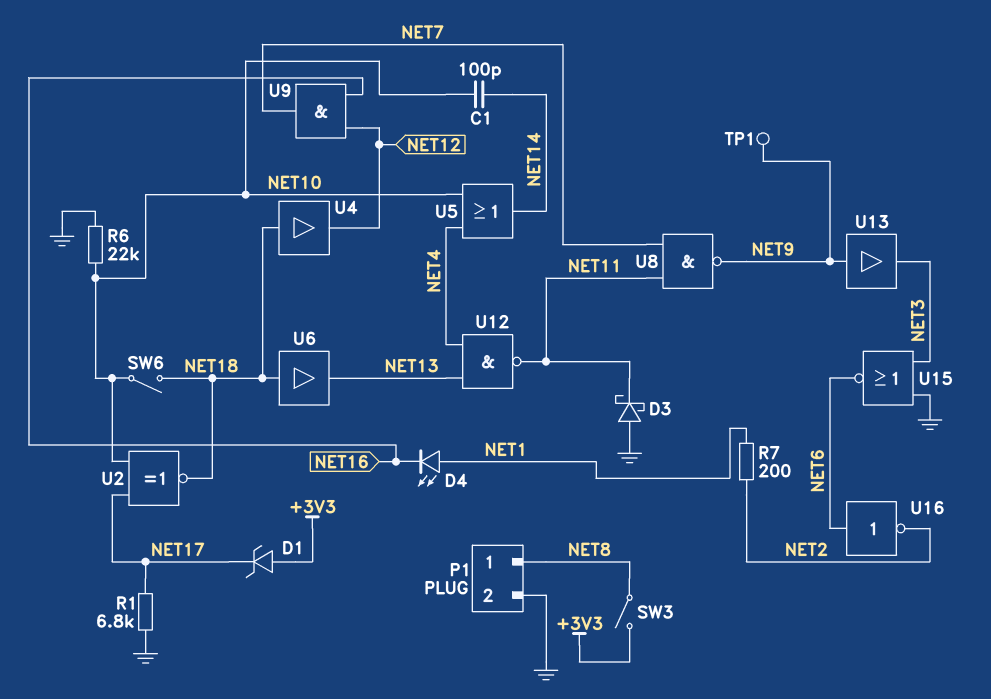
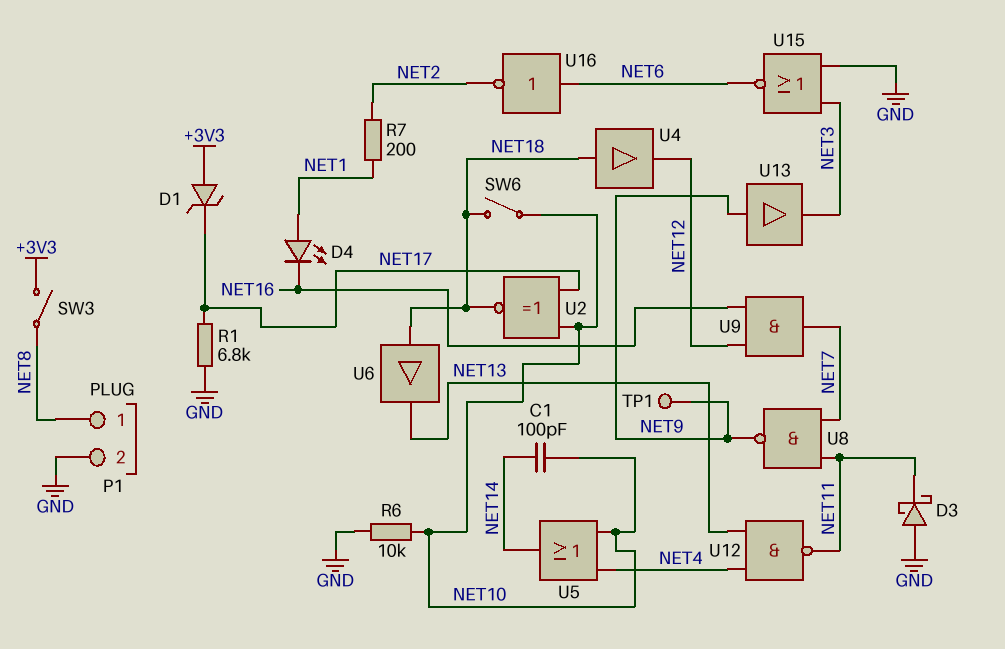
R6: 22k (GND, NET10) -> 10k (GND, NET10)

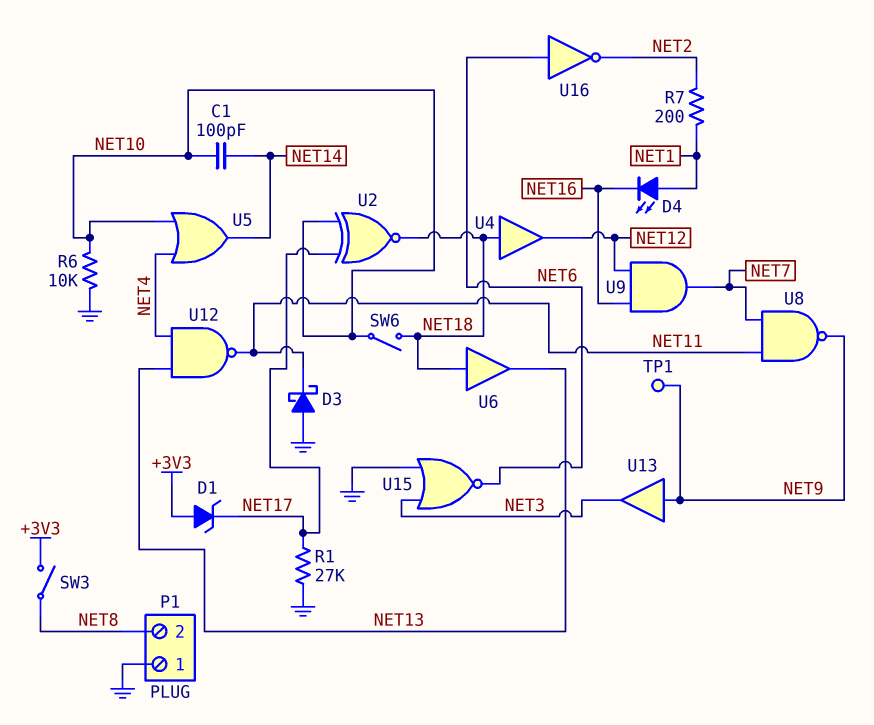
P1 pin 1: NET8 -> GND
P1 pin 2: GND -> NET8
R1: 6.8k (GND, NET17) -> 27k (GND, NET17)

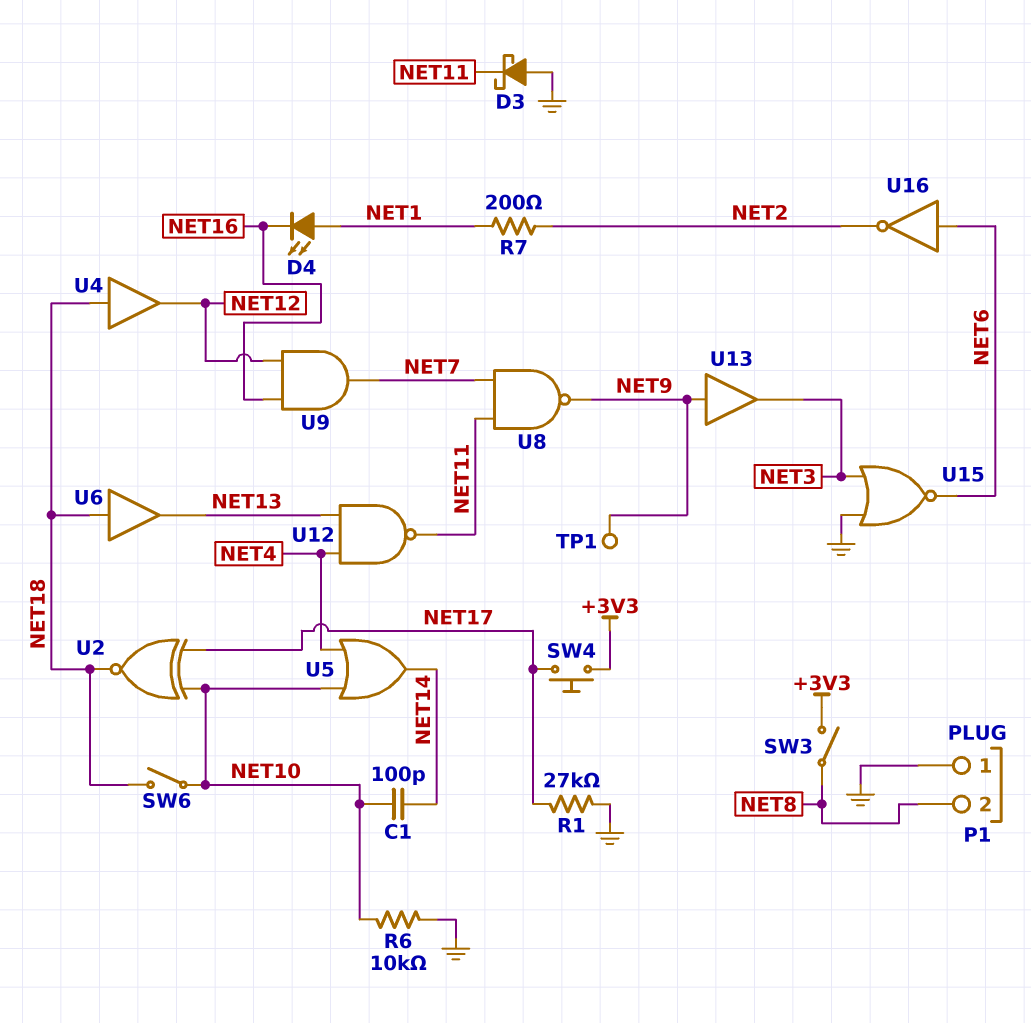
D1: zener (A +3V3, K NET17) -> none
SW4: none -> button (+3V3, NET17)

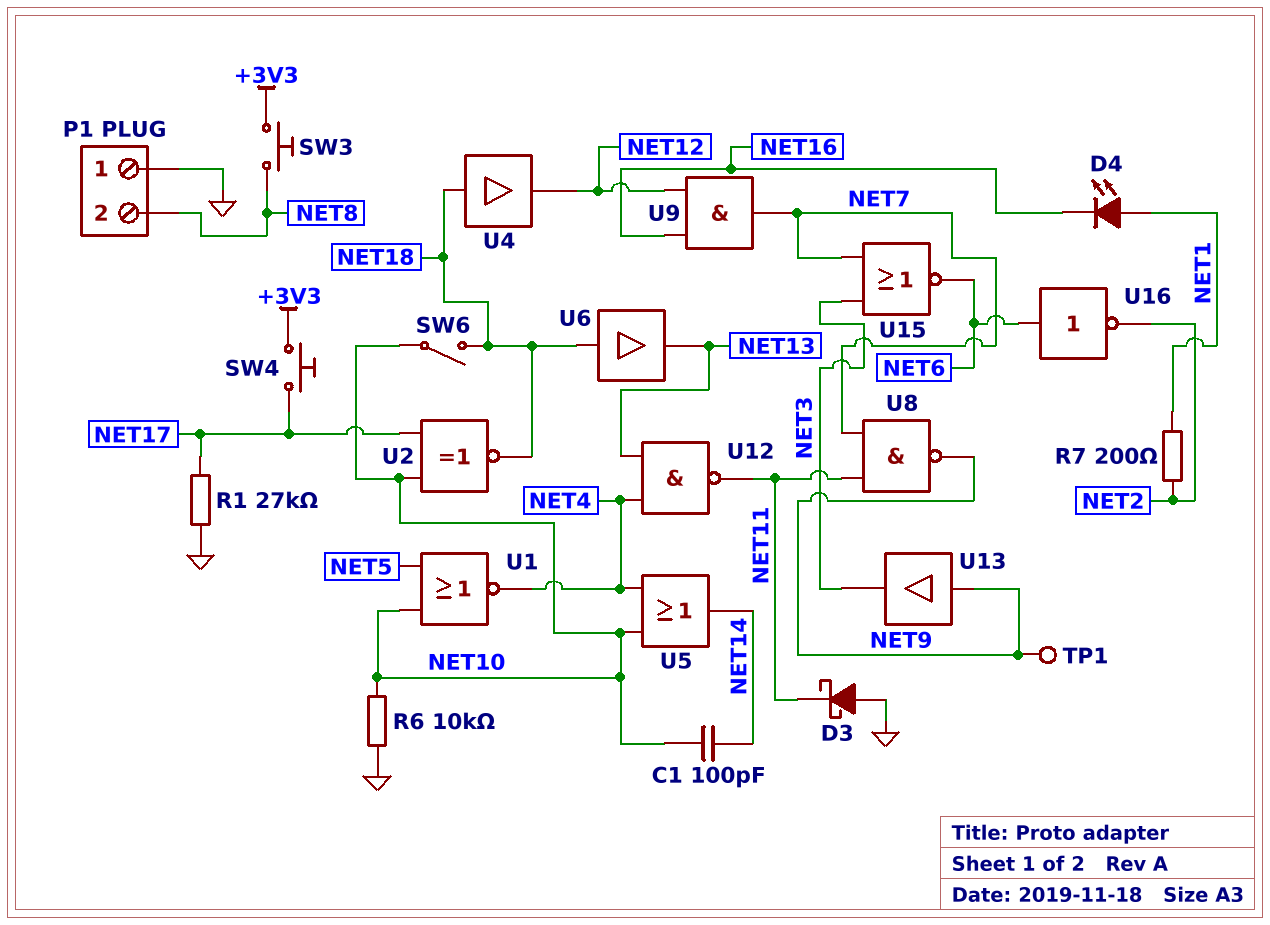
SW3: switch (+3V3, NET8) -> button (+3V3, NET8)
U1: none -> NOR (in NET5, in NET10, out NET4)
U15: NOR (in GND, in NET3, out NET6) -> NOR (in NET3, in NET7, out NET6)

